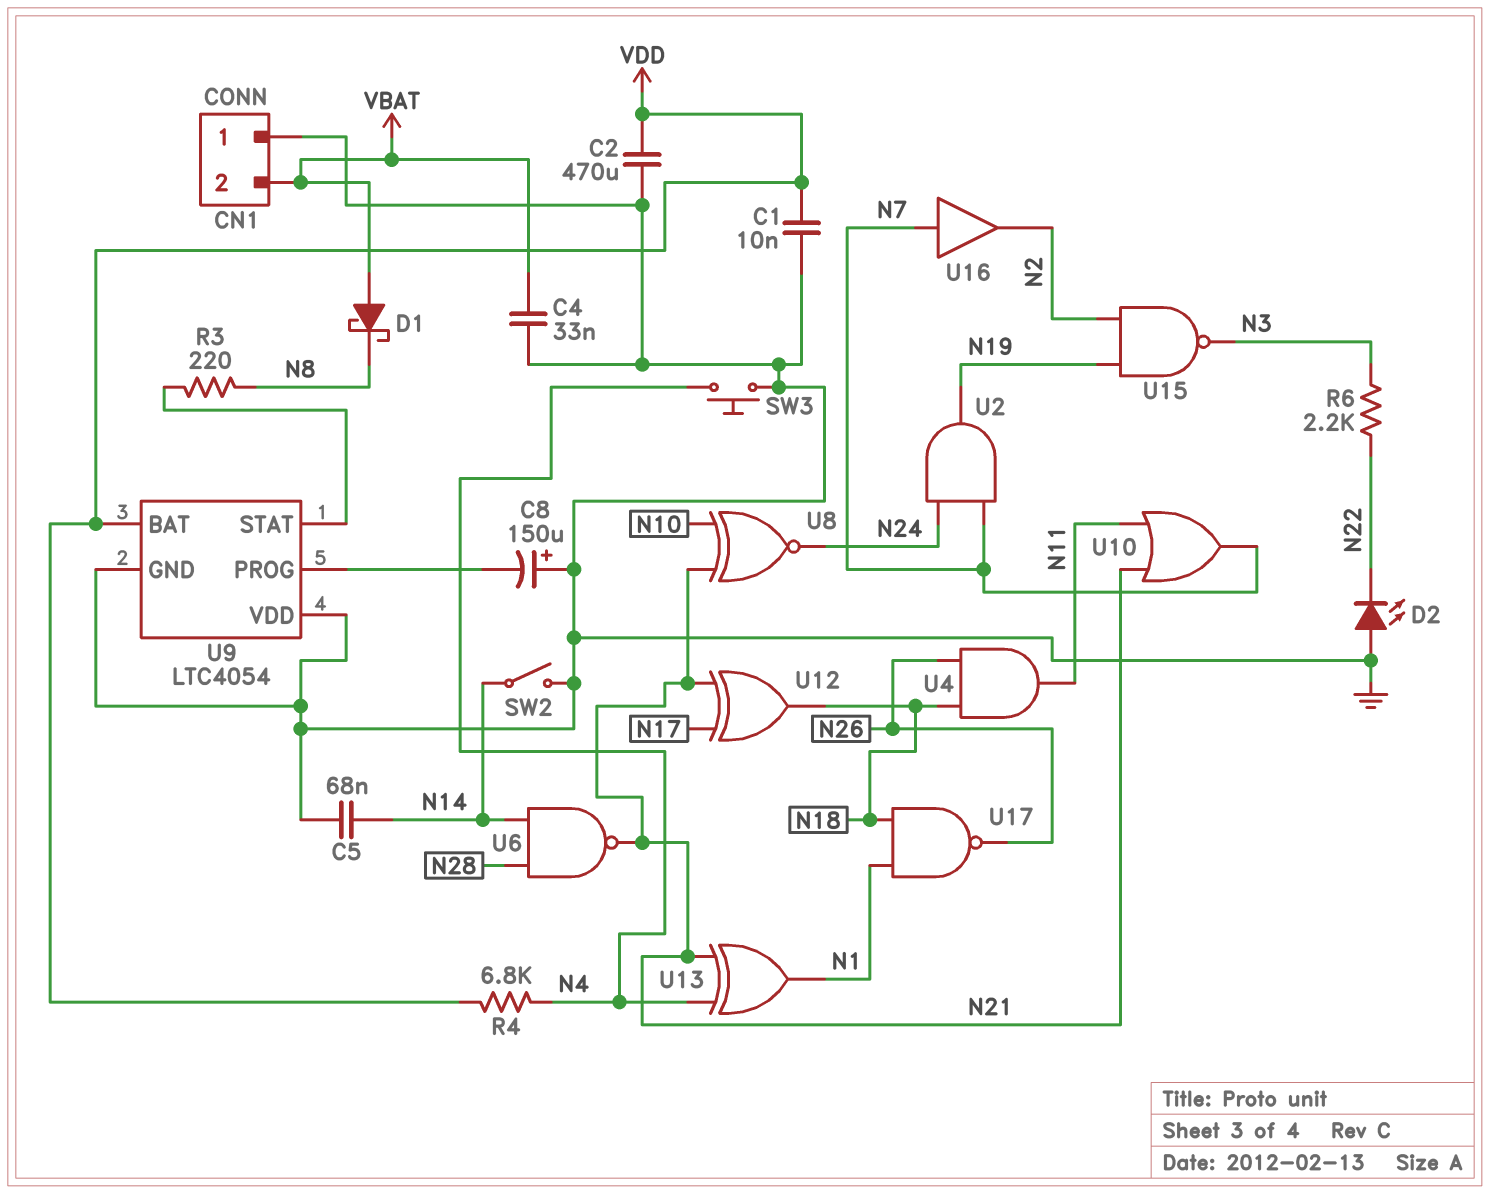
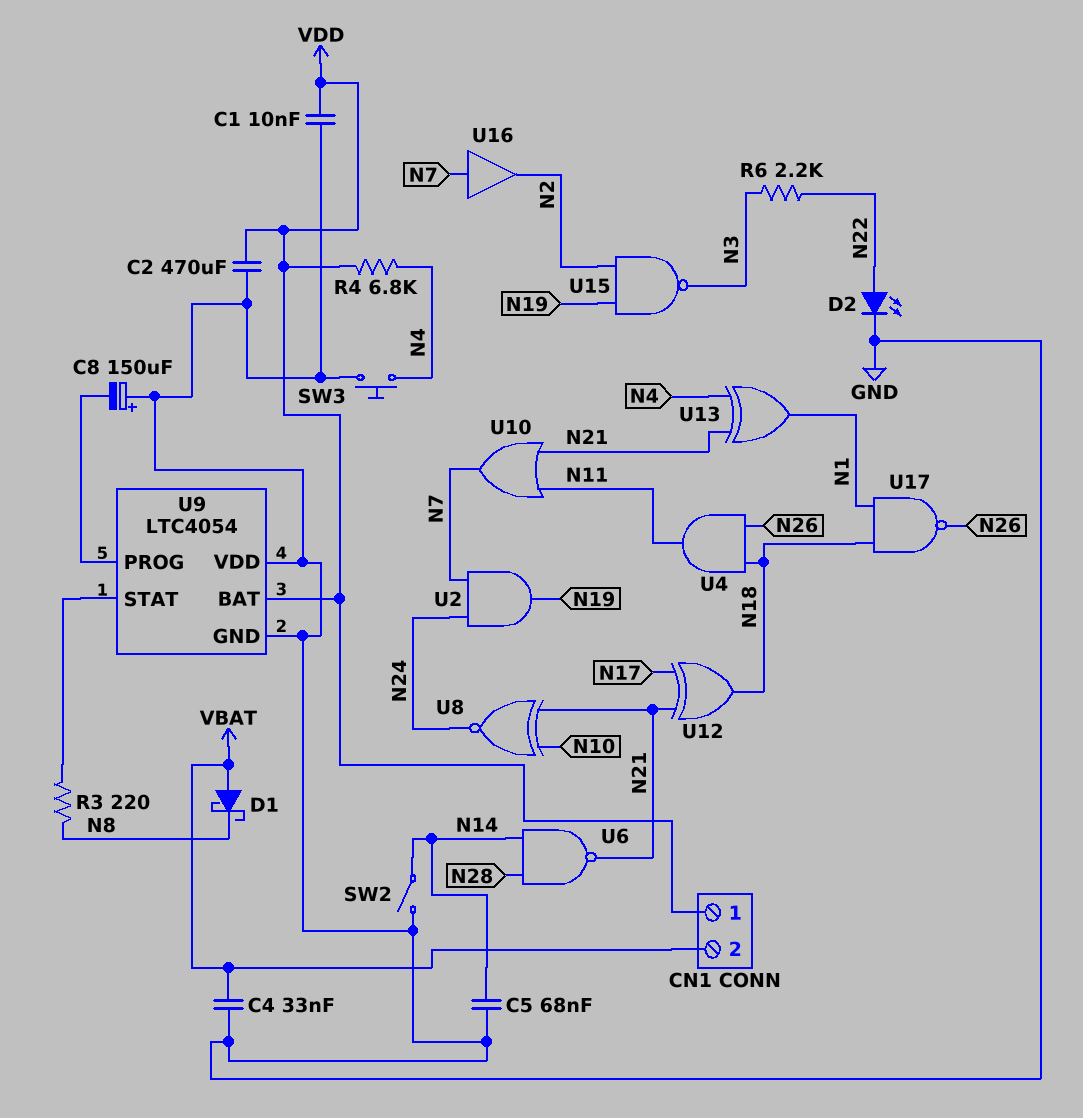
CN1 pin 1: GND -> VDD
D2: LED (A GND, K N22) -> LED (A N22, K GND)

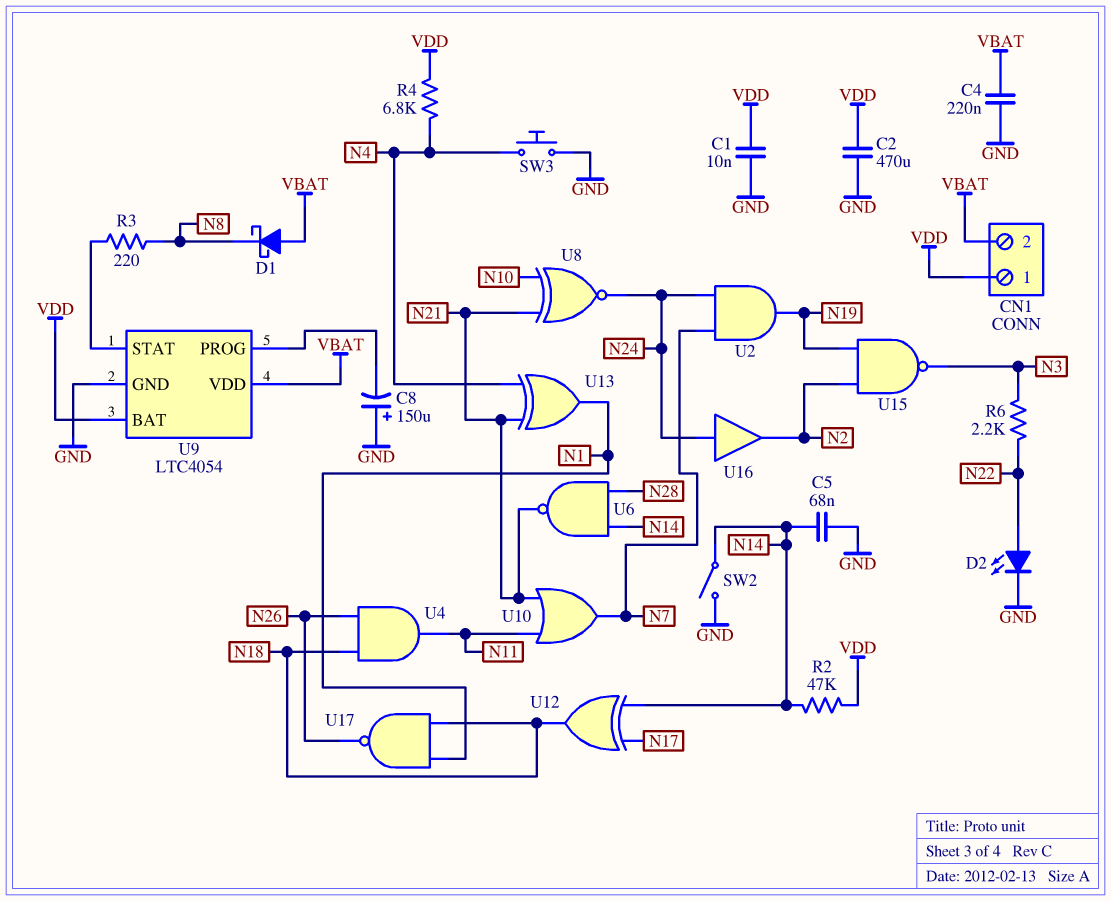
C4: 33nF (GND, VBAT) -> 220nF (GND, VBAT)
R2: none -> 47k (N14, VDD)
U9 pin VDD: GND -> VBAT
U12: XOR (in N17, in N21, out N18) -> XOR (in N14, in N17, out N18)
U16: buffer (in N7, out N2) -> buffer (in N24, out N2)

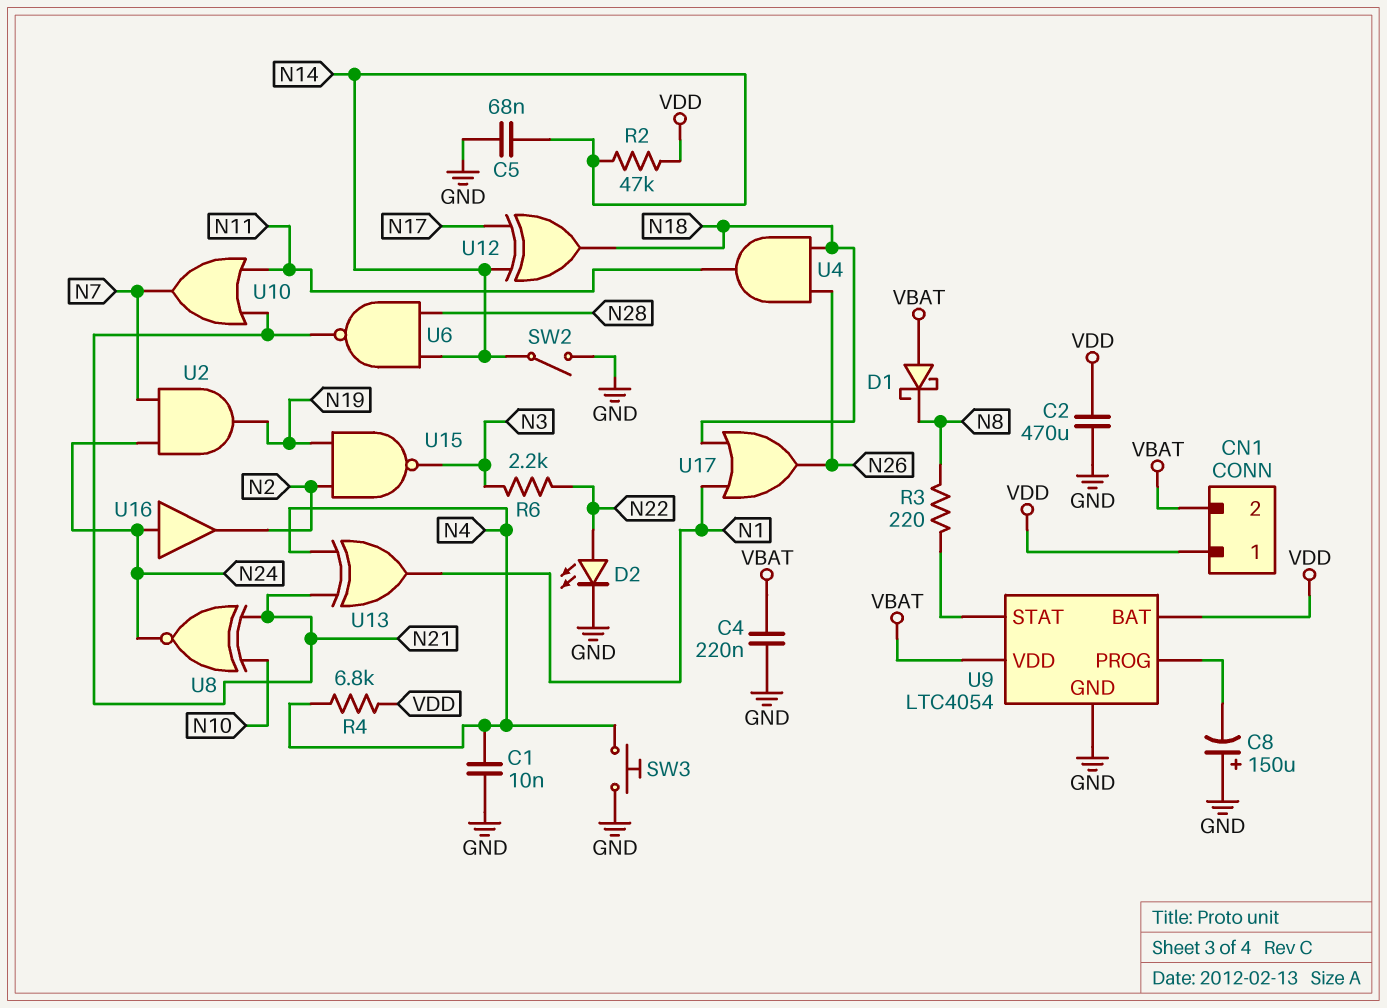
C1: 10nF (GND, VDD) -> 10nF (GND, N4)
U17: NAND (in N1, in N18, out N26) -> OR (in N1, in N18, out N26)

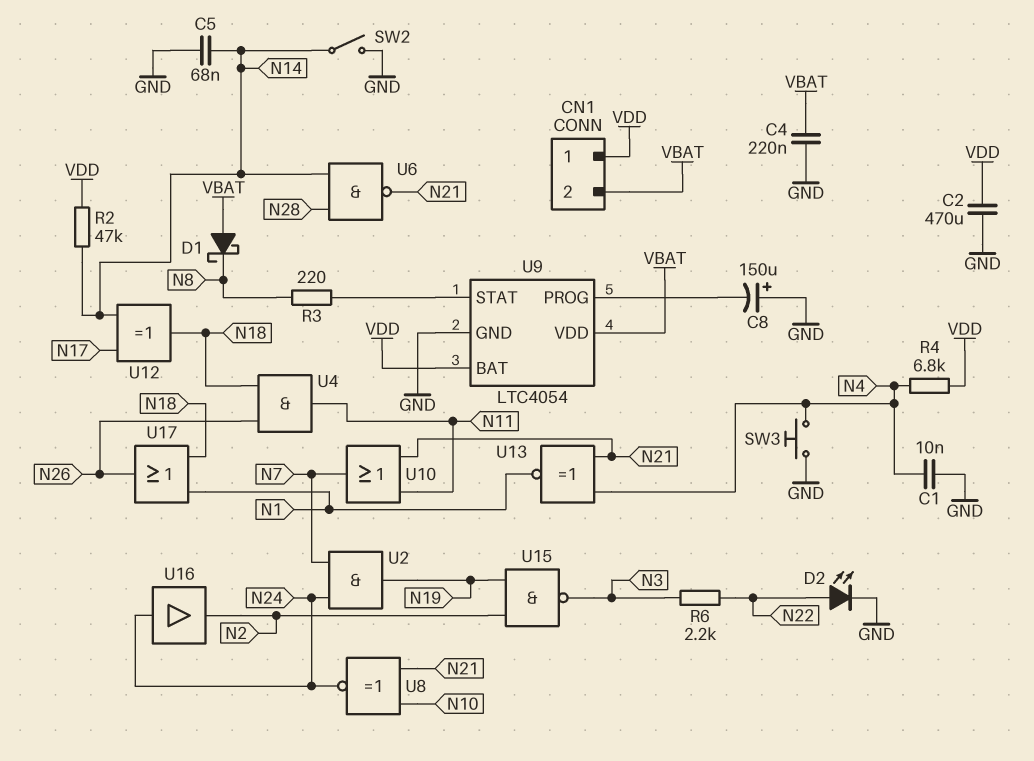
U13: XOR (in N4, in N21, out N1) -> XNOR (in N4, in N21, out N1)

